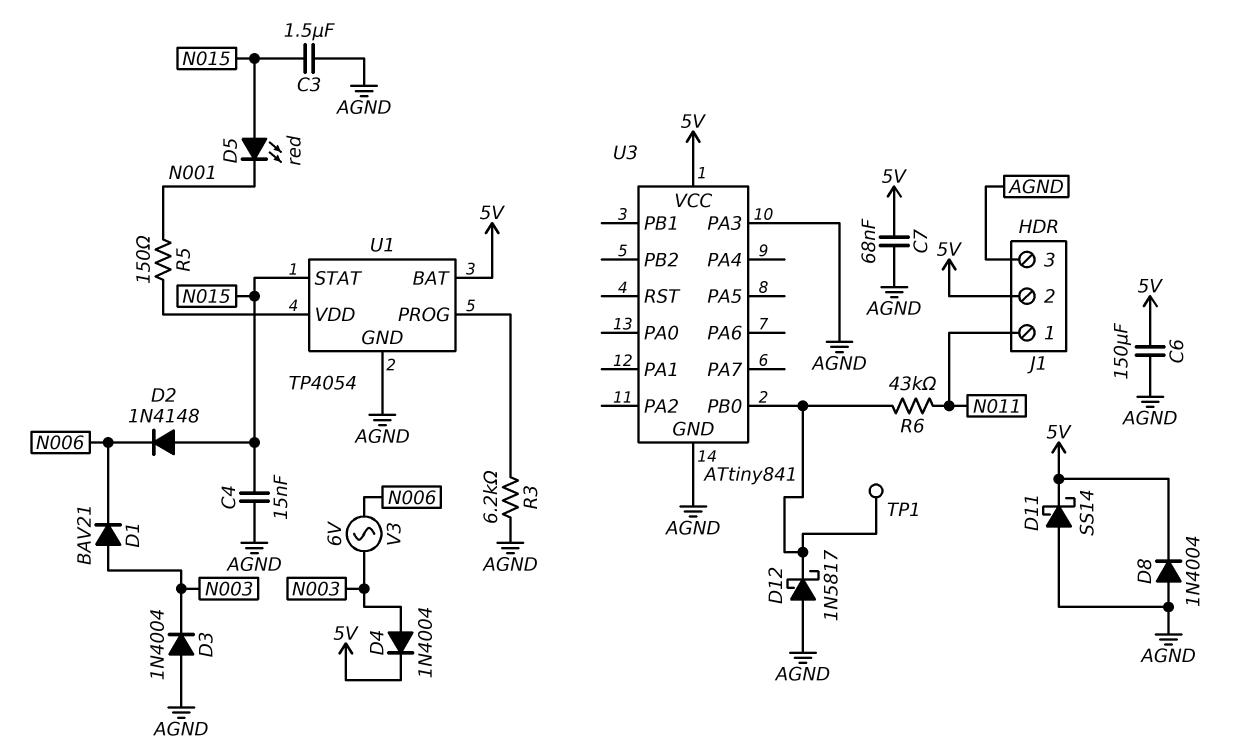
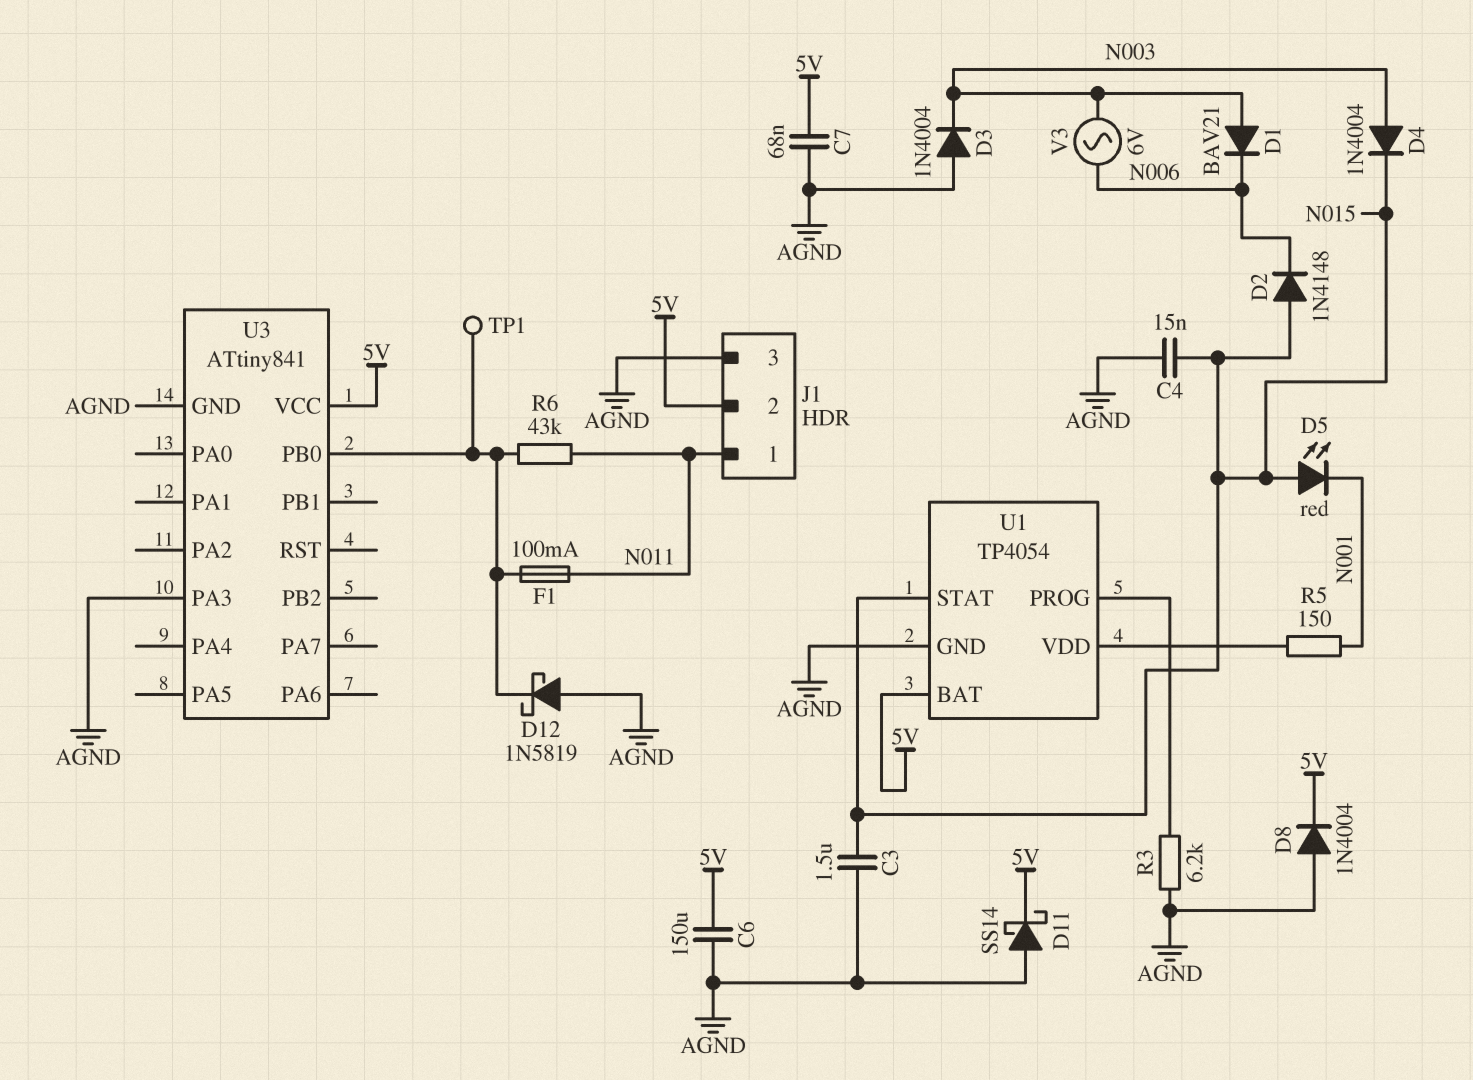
D4: diode 1N4004 (A N003, K 5V) -> diode 1N4004 (A N003, K N015)
D12: schottky 1N5817 (A AGND, K U3/PB0) -> schottky 1N5819 (A AGND, K U3/PB0)
F1: none -> 100mA (N011, U3/PB0)

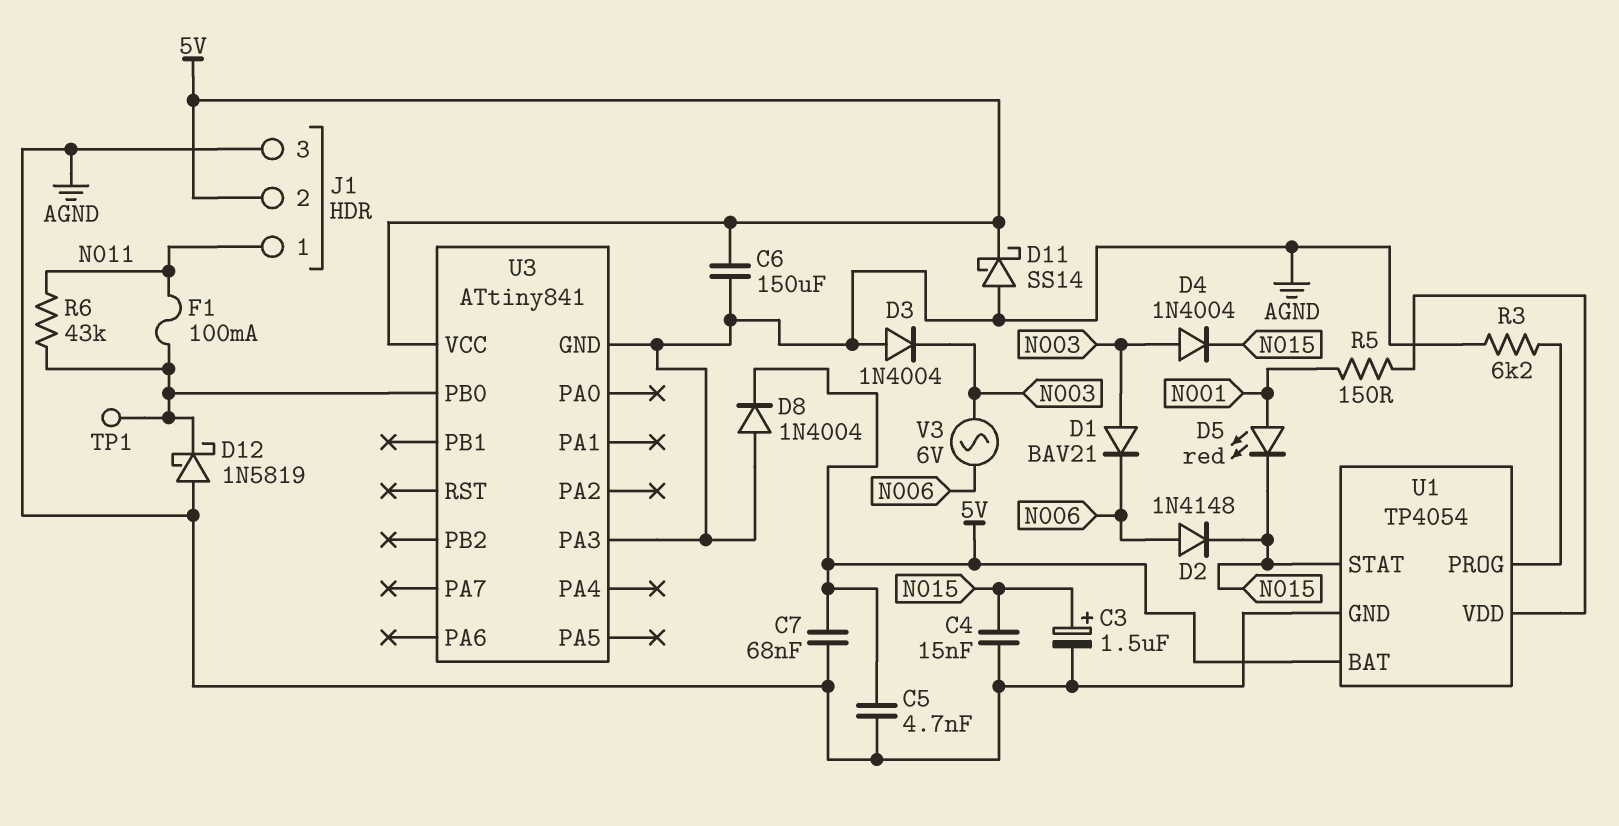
C3: 1.5uF (AGND, N015) -> 1.5uF (plus N015, minus AGND)
C5: none -> 4.7nF (5V, AGND)
D2: diode 1N4148 (A N015, K N006) -> diode 1N4148 (A N006, K N015)
D5: LED red (A N015, K N001) -> LED red (A N001, K N015)

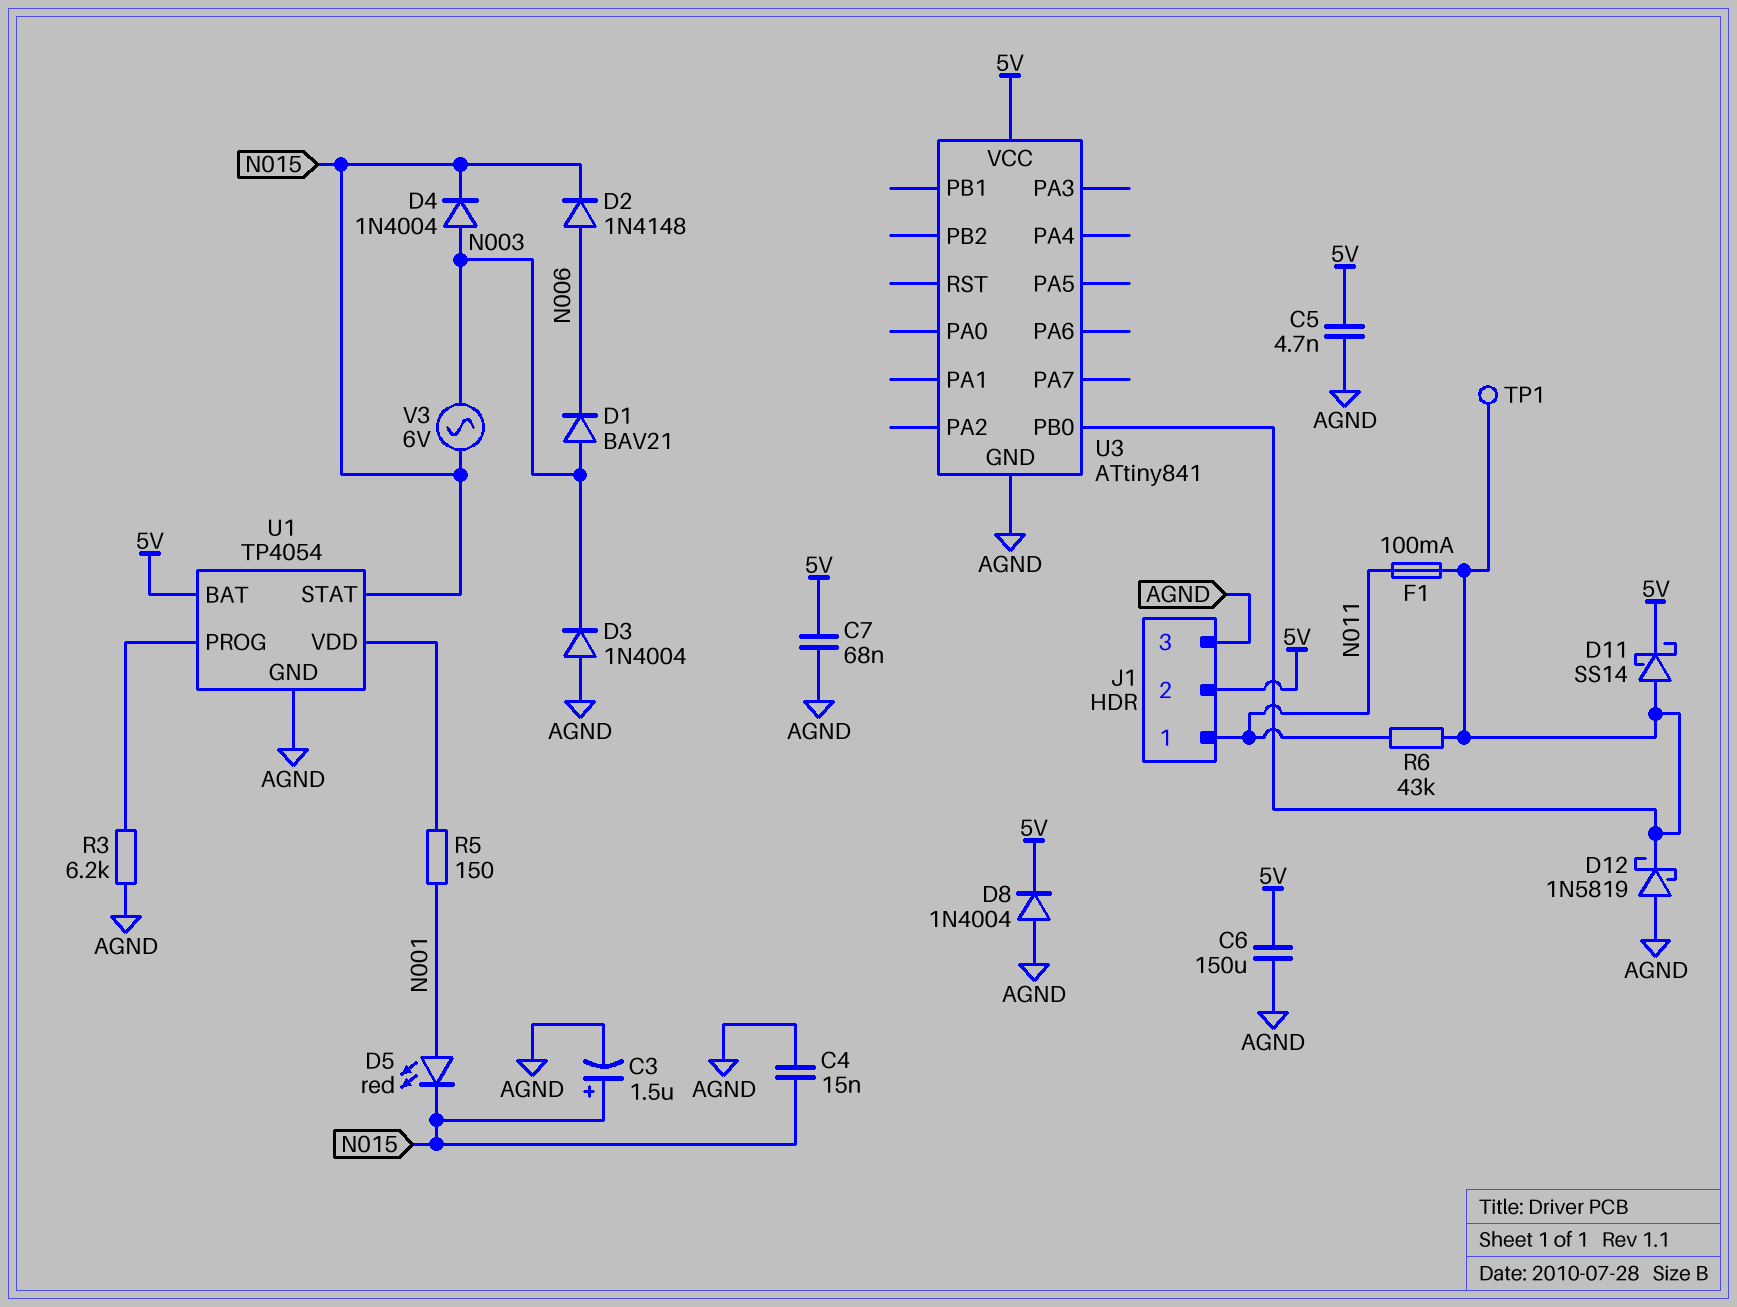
D11: schottky SS14 (A AGND, K 5V) -> schottky SS14 (A U3/PB0, K 5V)
U3 pin PA3: AGND -> none
V3: AC 6V (N003, N006) -> AC 6V (N003, N015)

